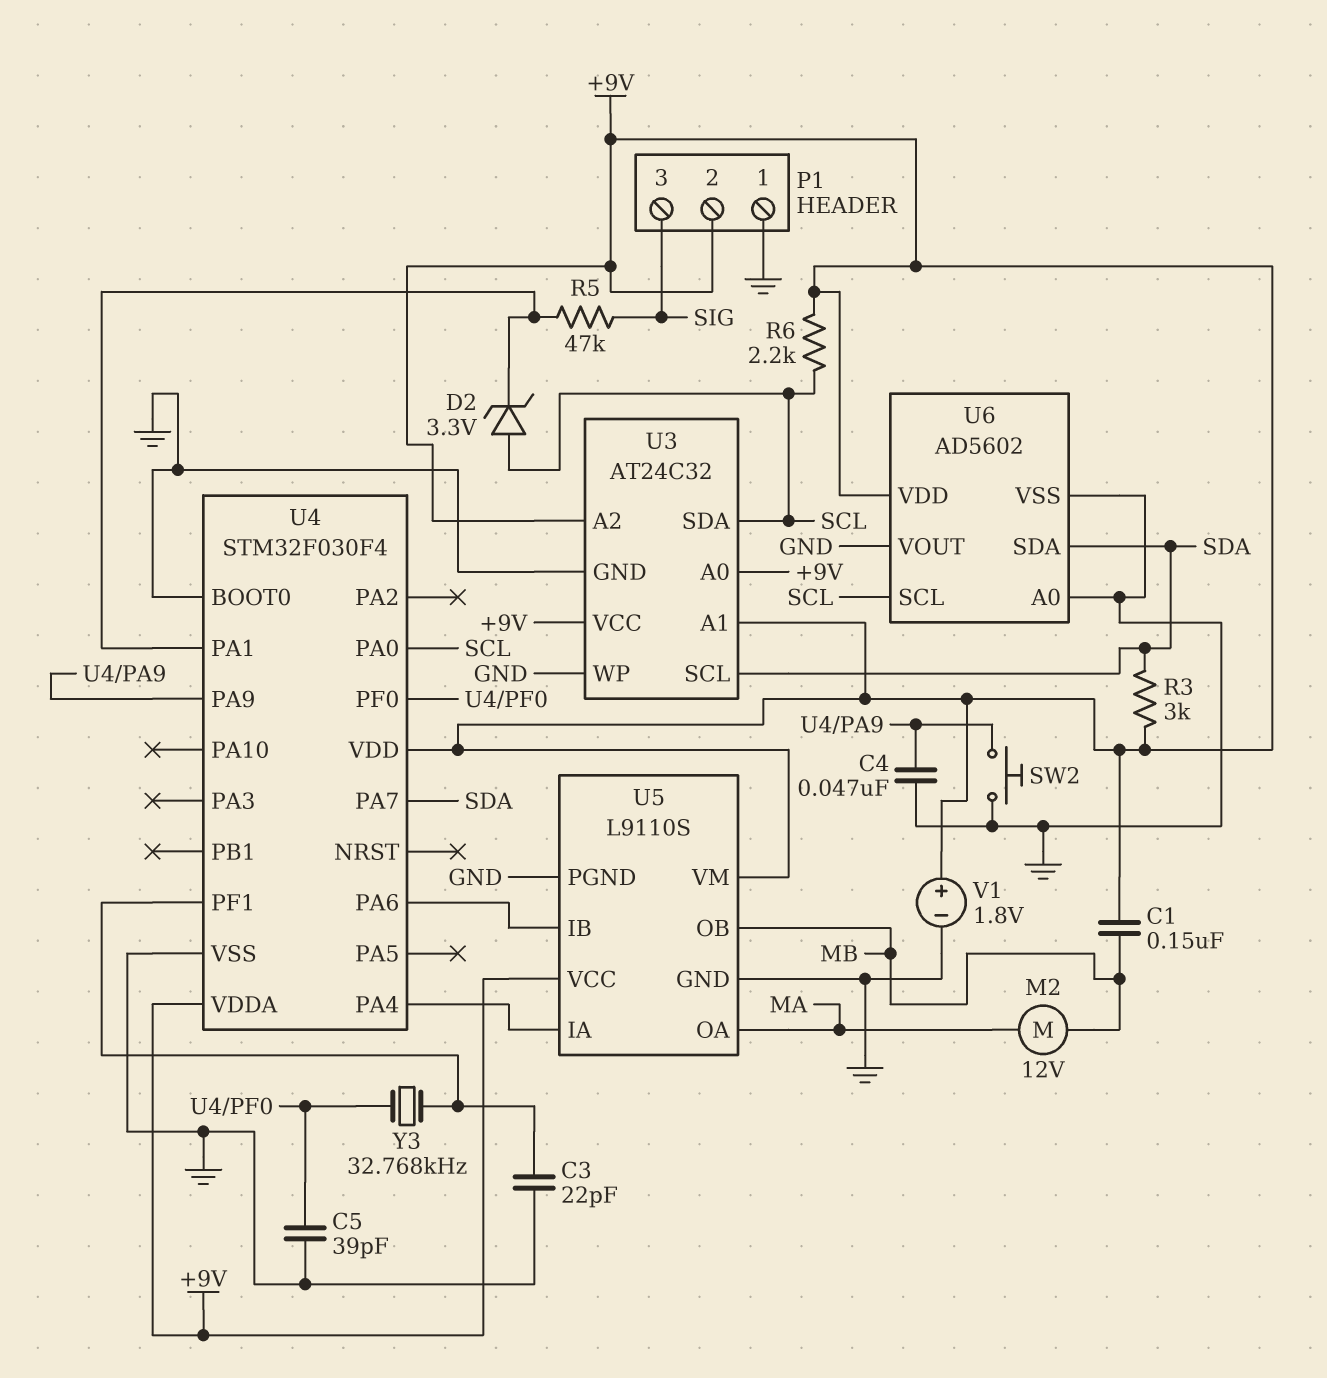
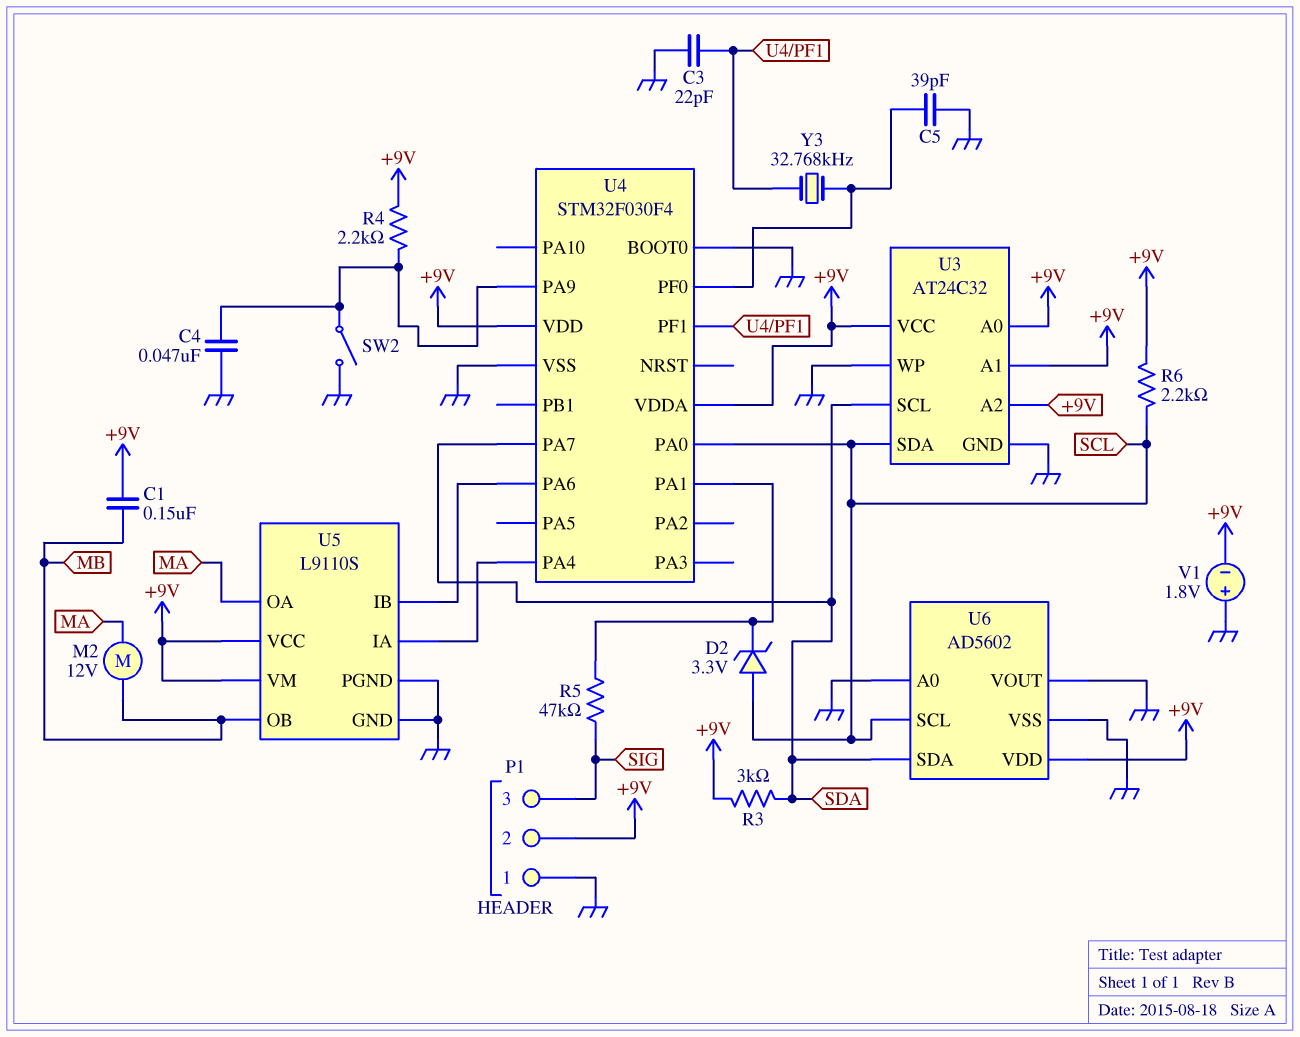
R4: none -> 2.2k (+9V, U4/PA9)
SW2: button (GND, U4/PA9) -> switch (GND, U4/PA9)
V1: 1.8V (plus +9V, minus GND) -> 1.8V (plus GND, minus +9V)

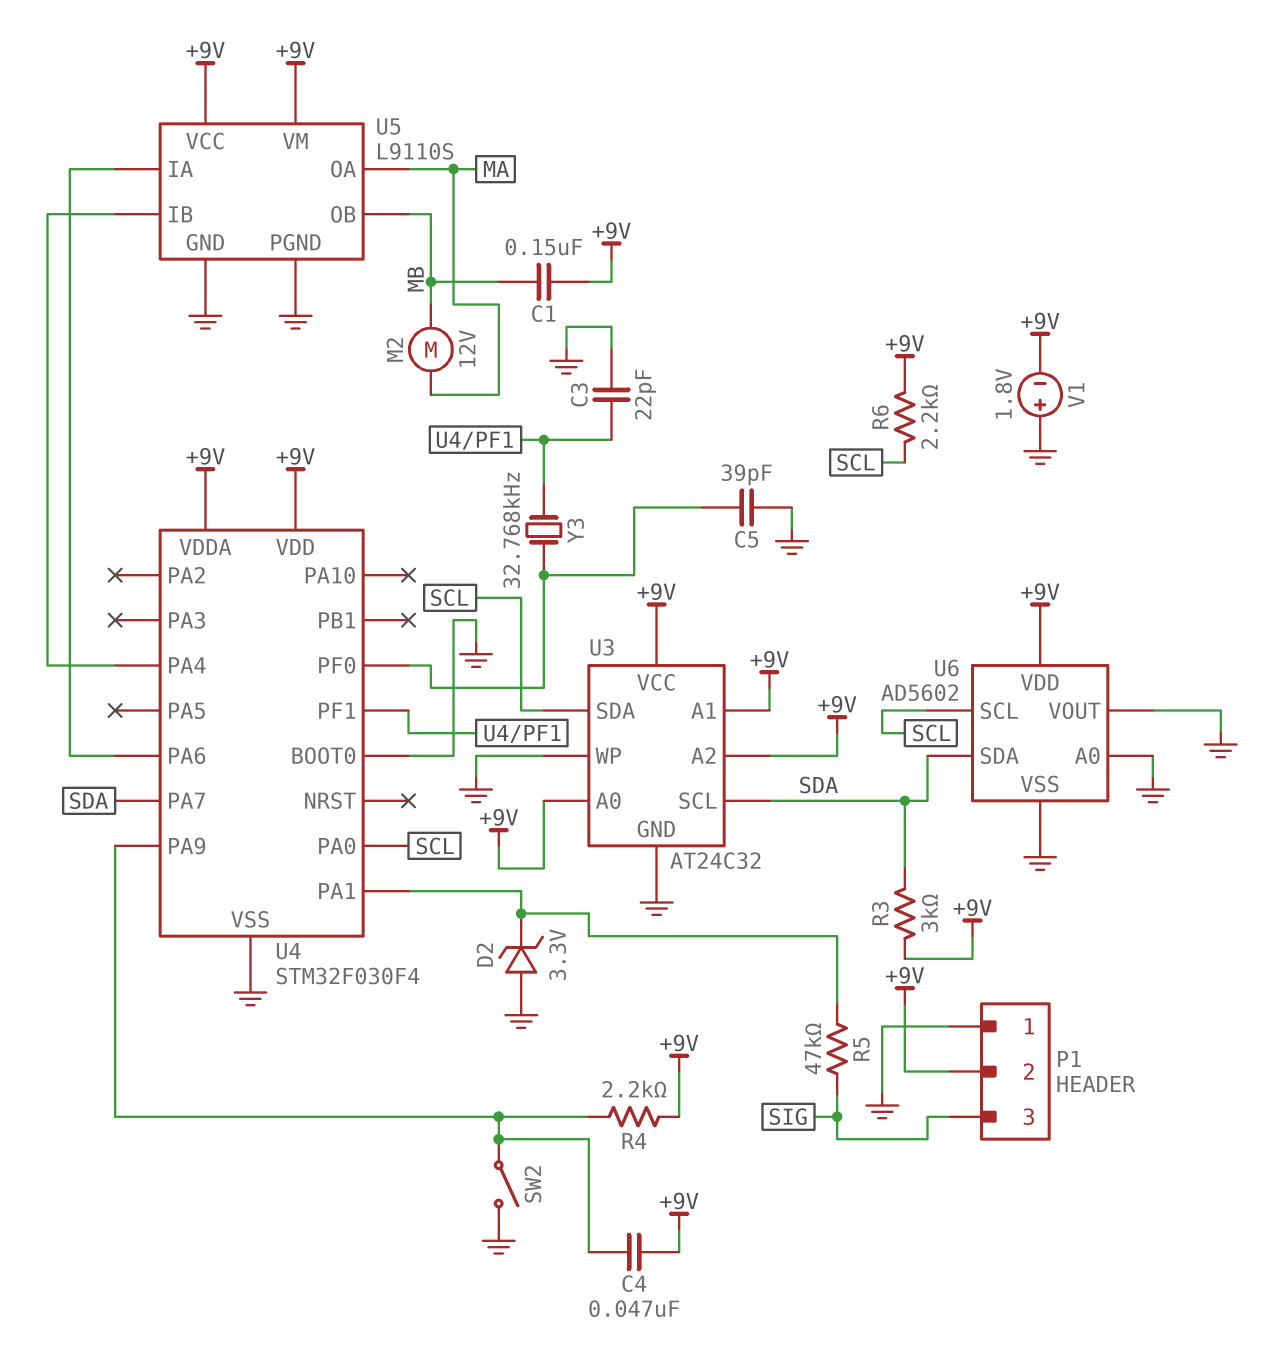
C4: 47nF (GND, U4/PA9) -> 47nF (+9V, U4/PA9)
D2: zener 3.3V (A SCL, K U4/PA1) -> zener 3.3V (A GND, K U4/PA1)
U5 pin IA: U4/PA4 -> U4/PA6
U5 pin IB: U4/PA6 -> U4/PA4

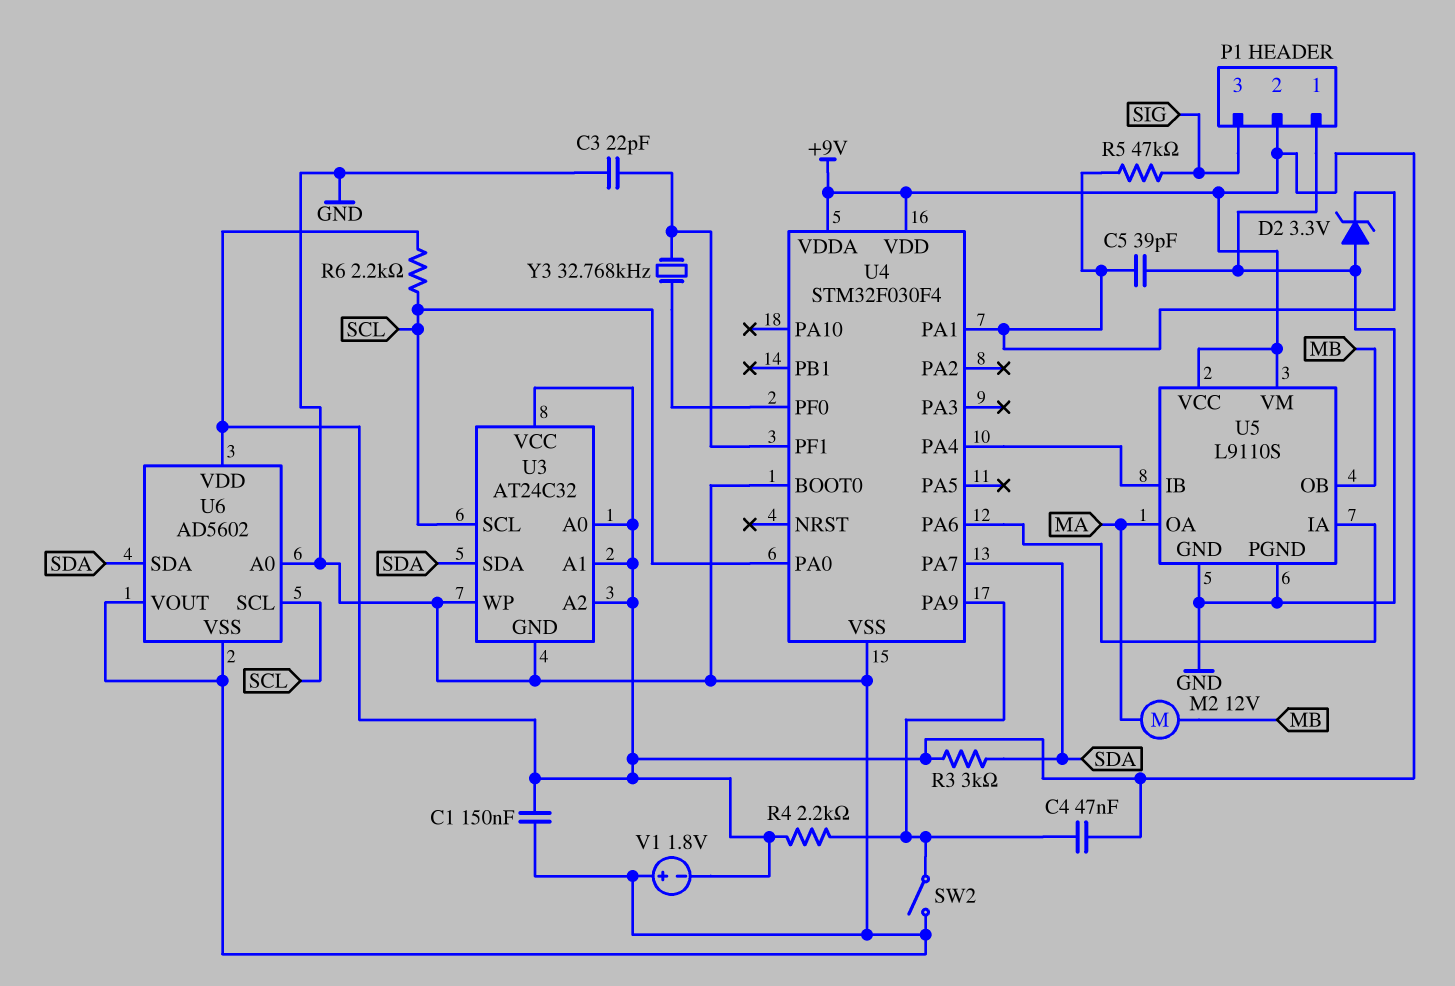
C1: 150nF (+9V, MB) -> 150nF (+9V, GND)
C5: 39pF (GND, U4/PF0) -> 39pF (GND, U4/PA1)
U3 pin SCL: SDA -> SCL
U3 pin SDA: SCL -> SDA

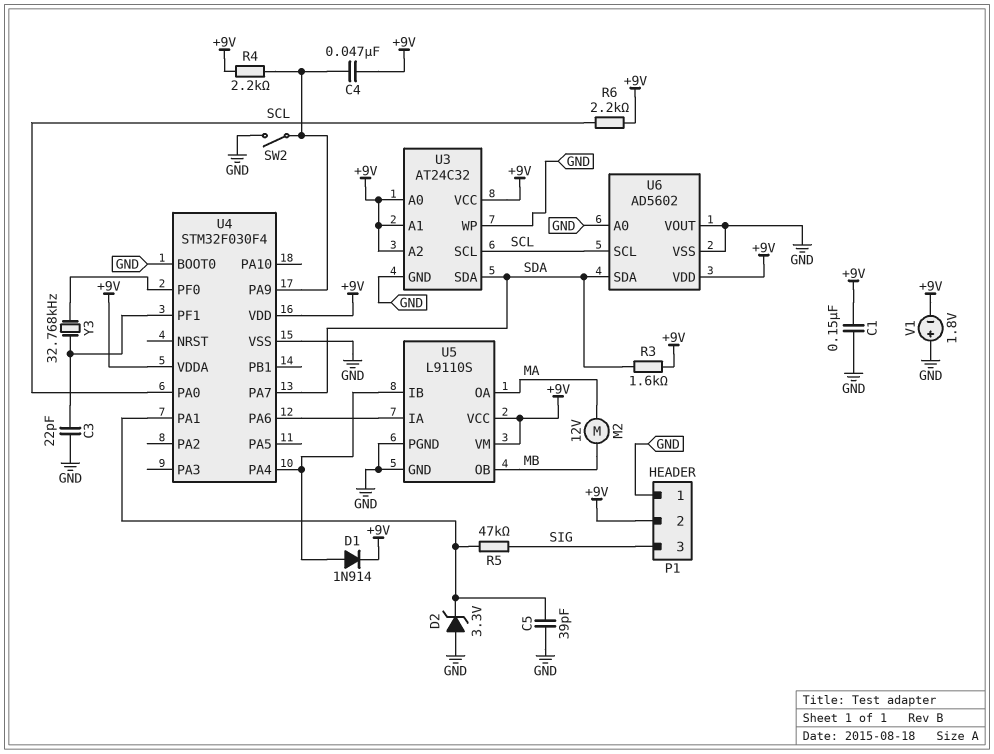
D1: none -> diode 1N914 (A U4/PA4, K +9V)
R3: 3k (+9V, SDA) -> 1.6k (+9V, SDA)

